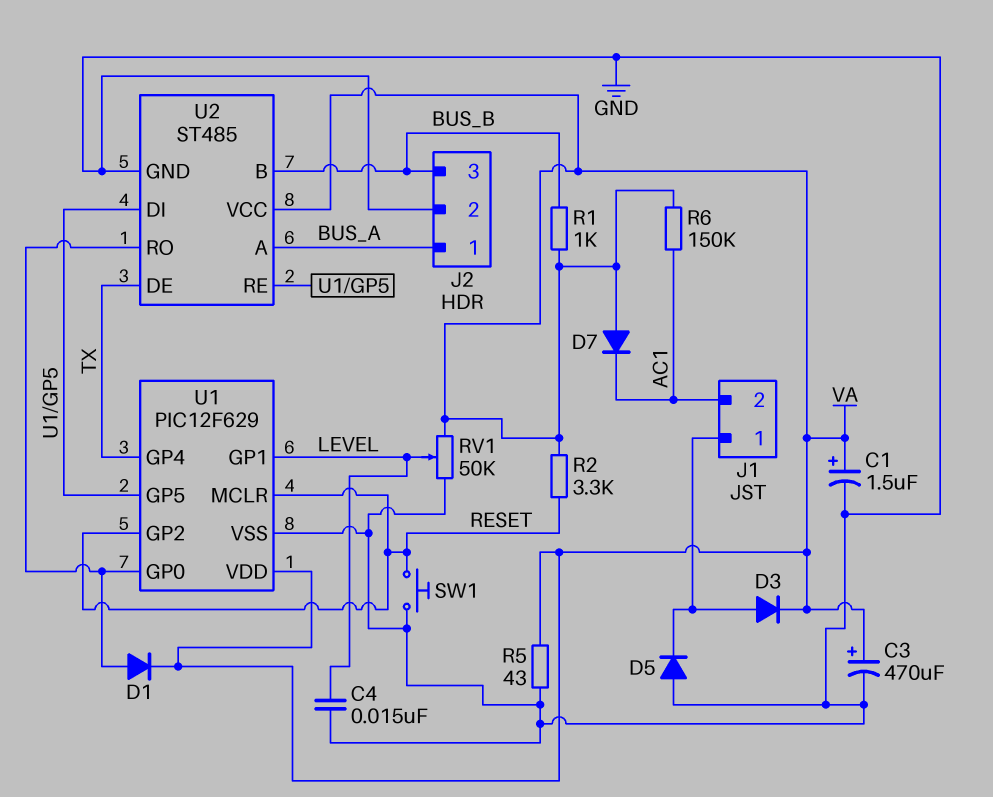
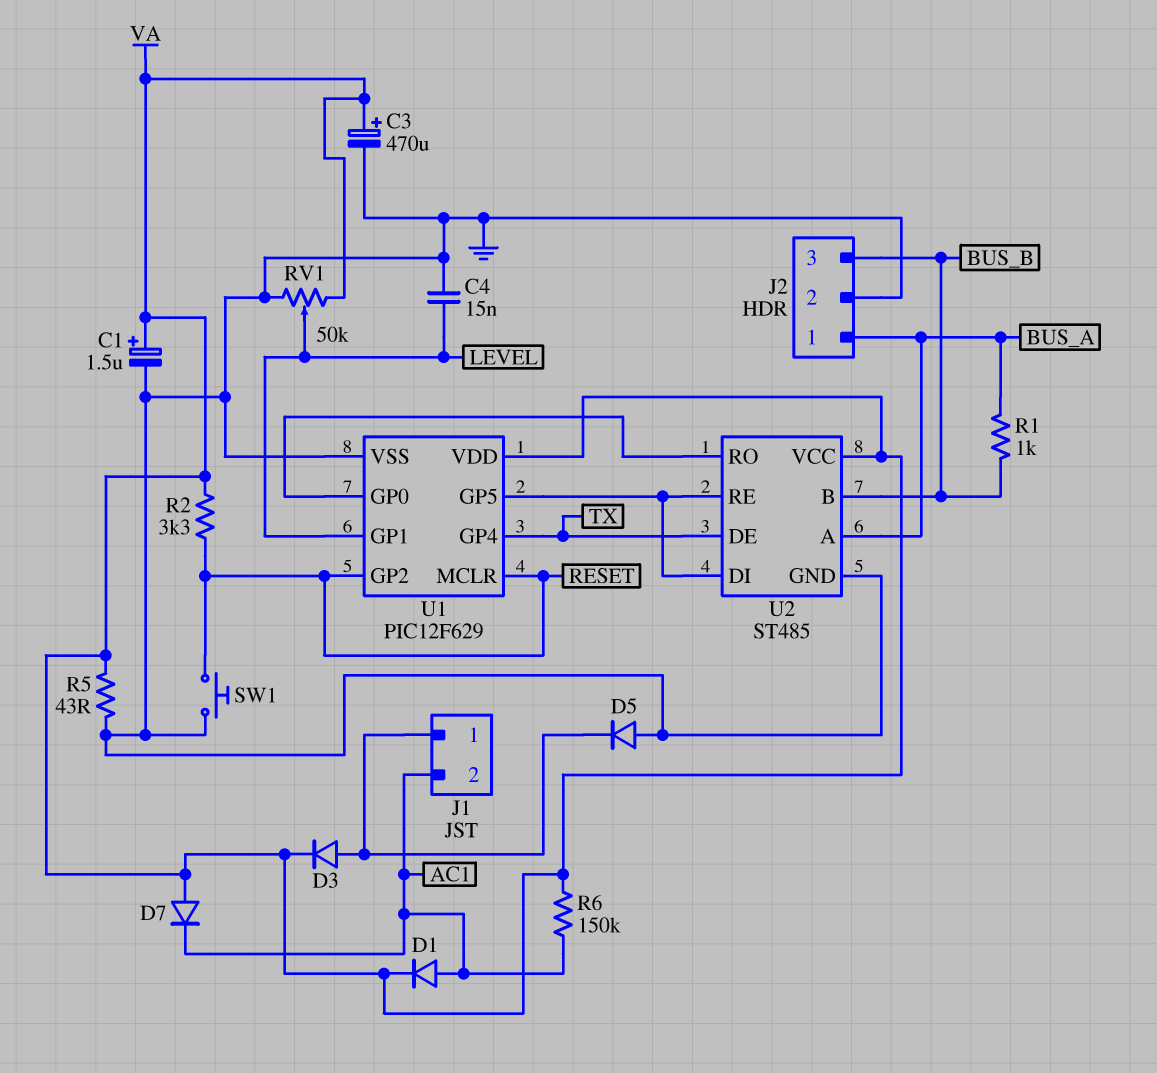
D1: diode (A U1/GP0, K VA) -> diode (A AC1, K VA)
R1: 1k (BUS_B, VA) -> 1k (BUS_A, BUS_B)

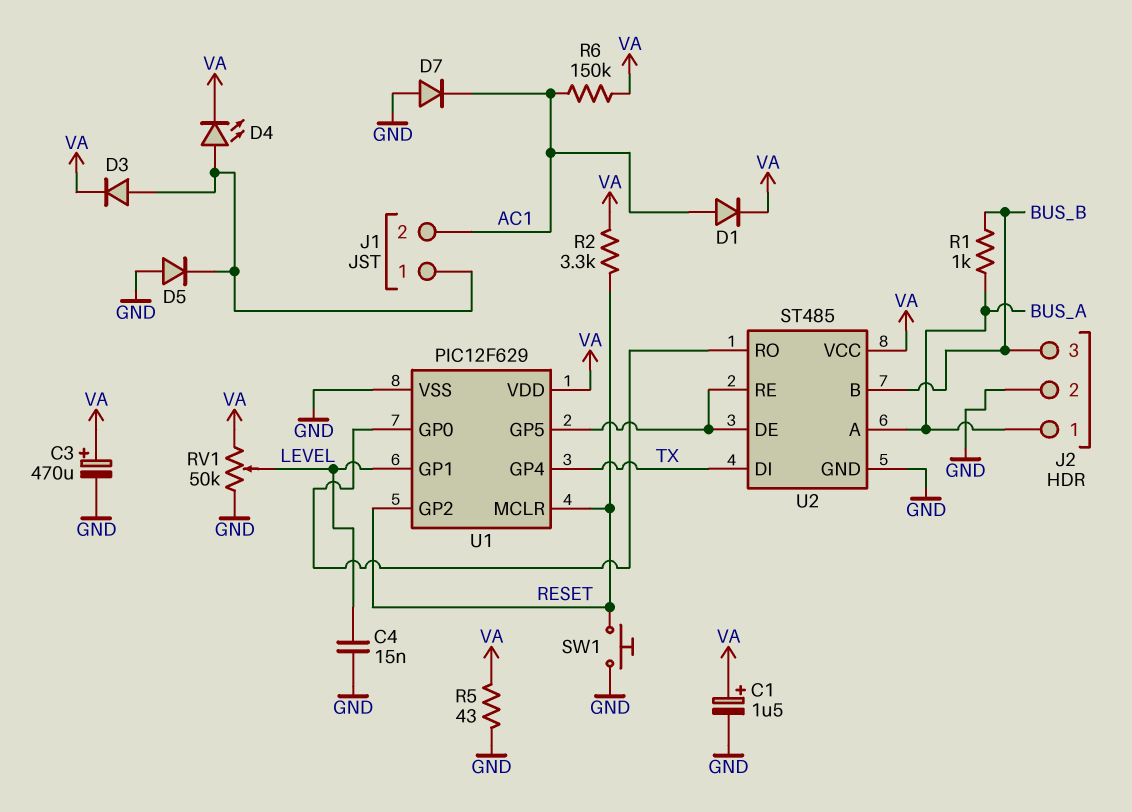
D4: none -> LED (A J1/1, K VA)
D7: diode (A VA, K AC1) -> diode (A GND, K AC1)
U2 pin DE: TX -> U1/GP5
U2 pin DI: U1/GP5 -> TX

